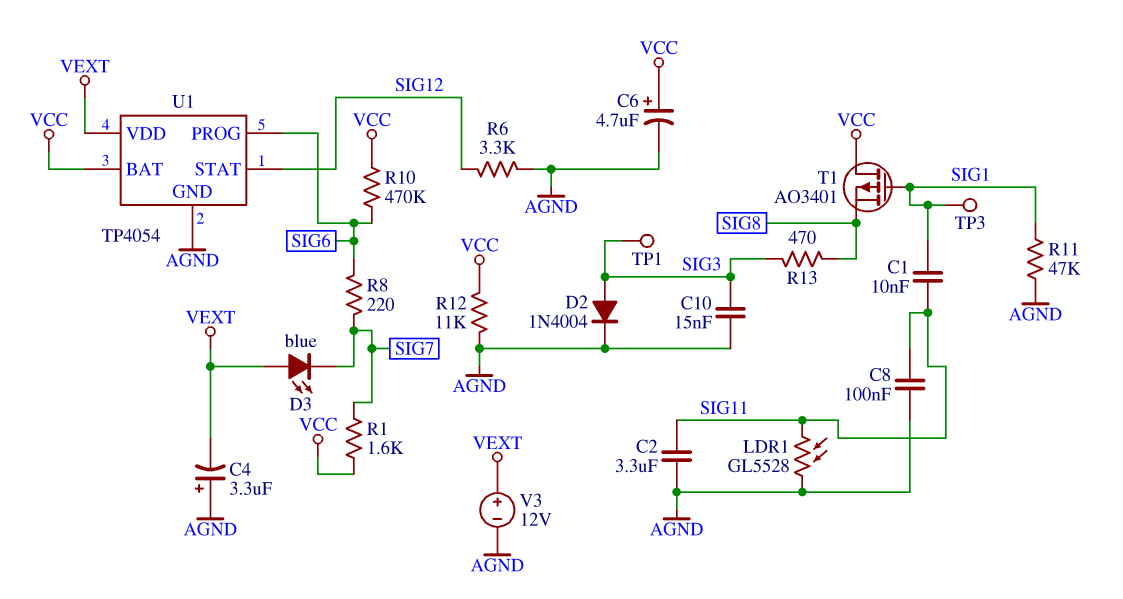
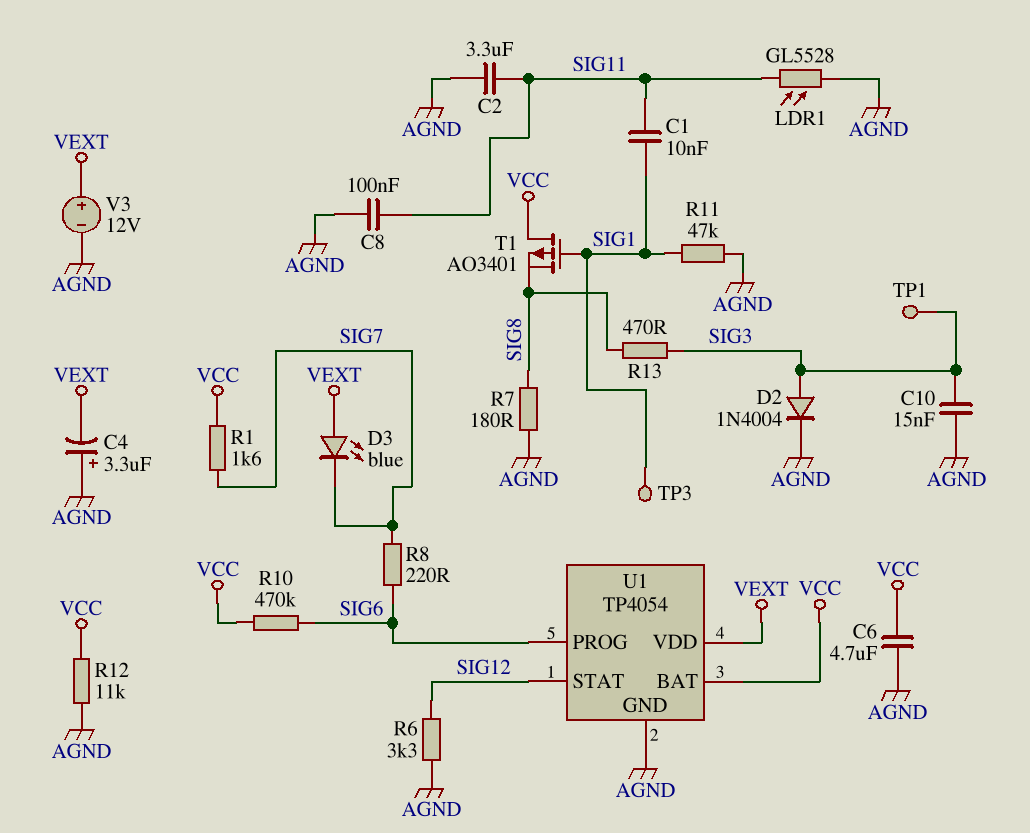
C6: 4.7uF (plus VCC, minus AGND) -> 4.7uF (AGND, VCC)
R7: none -> 180 (AGND, SIG8)

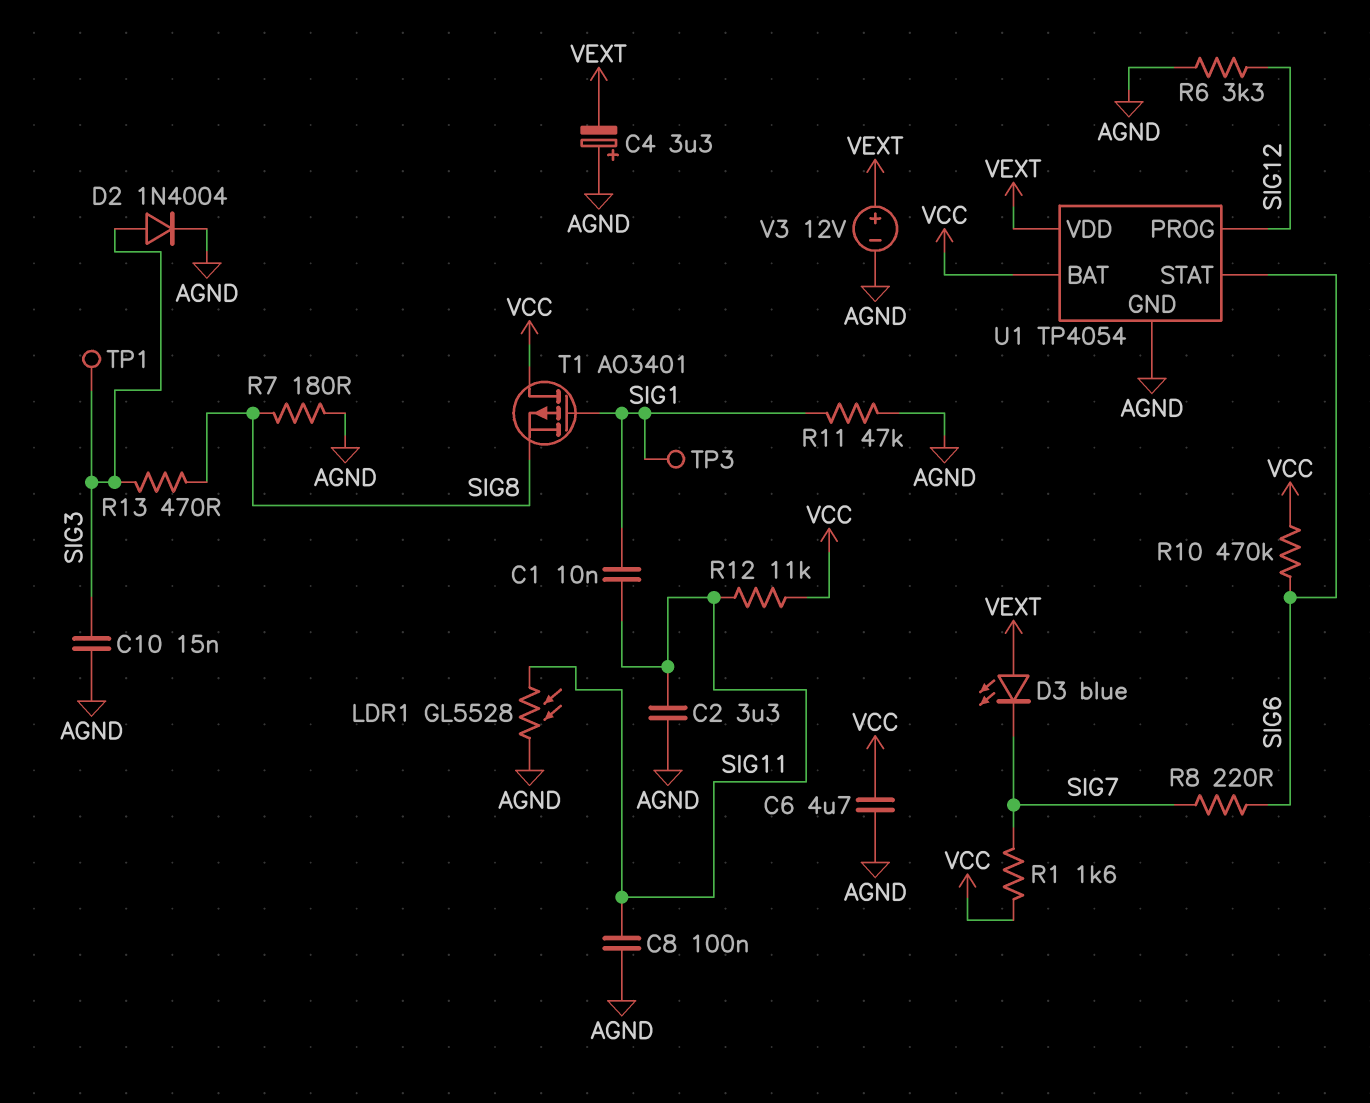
R12: 11k (AGND, VCC) -> 11k (SIG11, VCC)
U1 pin PROG: SIG6 -> SIG12
U1 pin STAT: SIG12 -> SIG6

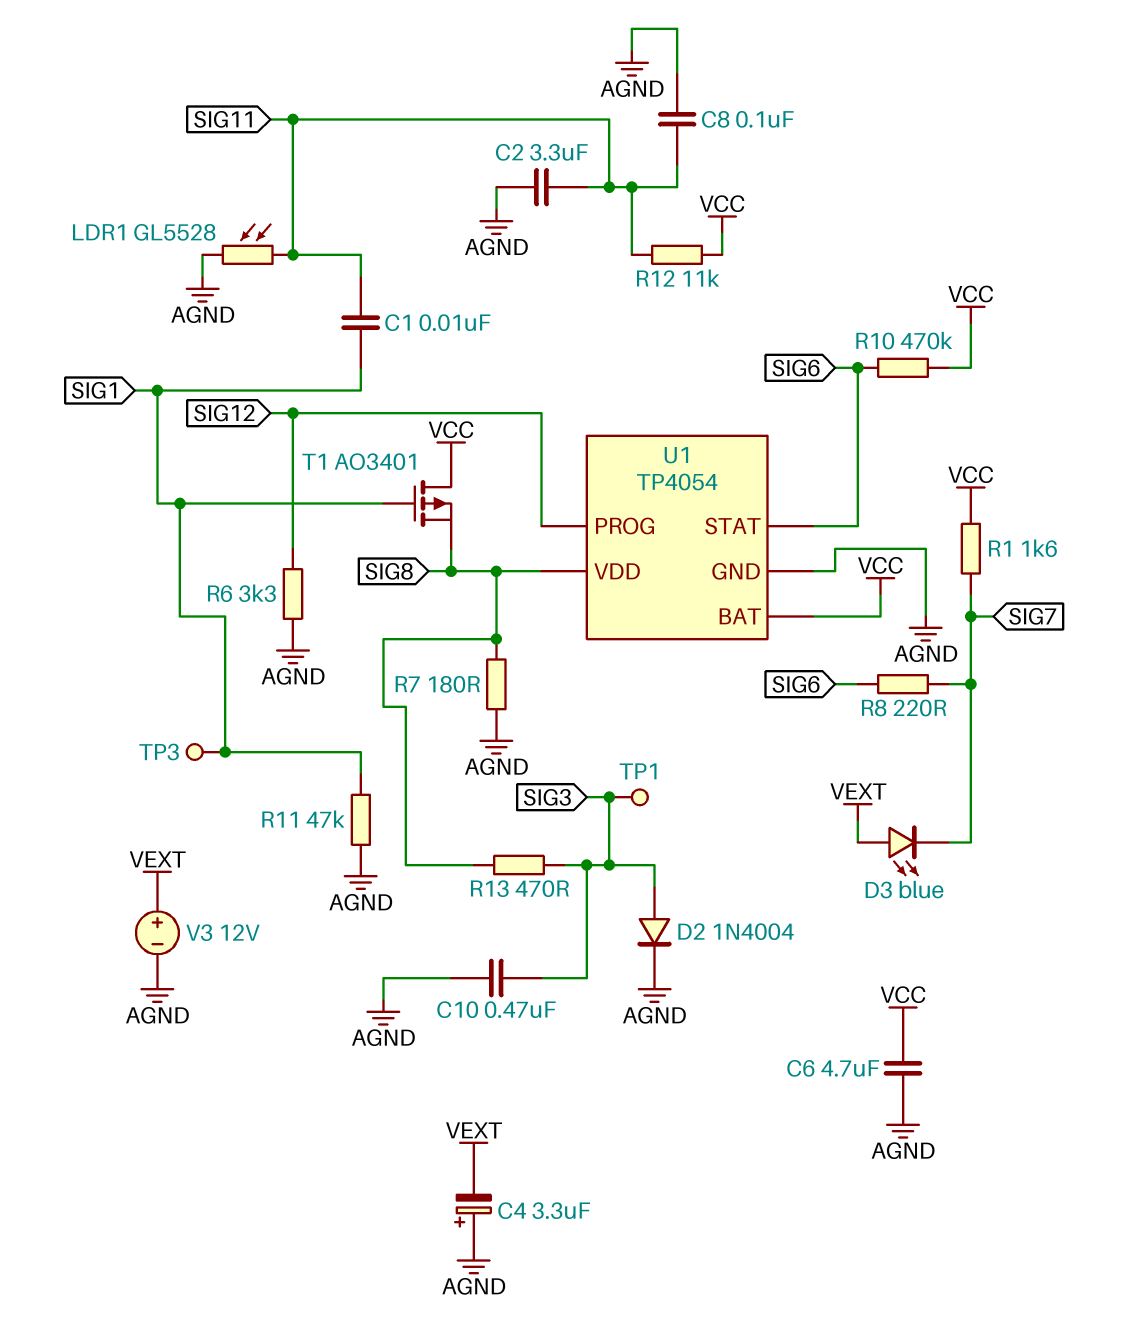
C10: 15nF (AGND, SIG3) -> 470nF (AGND, SIG3)
U1 pin VDD: VEXT -> SIG8

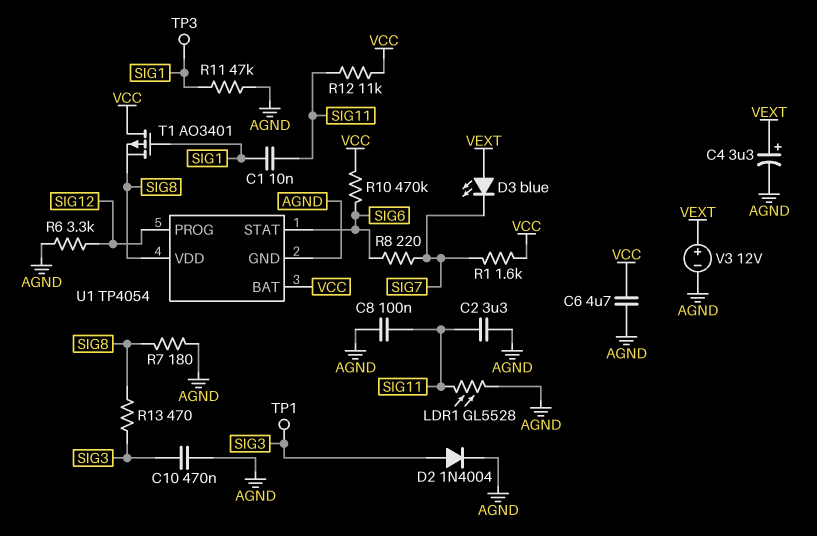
C4: 3.3uF (plus AGND, minus VEXT) -> 3.3uF (plus VEXT, minus AGND)

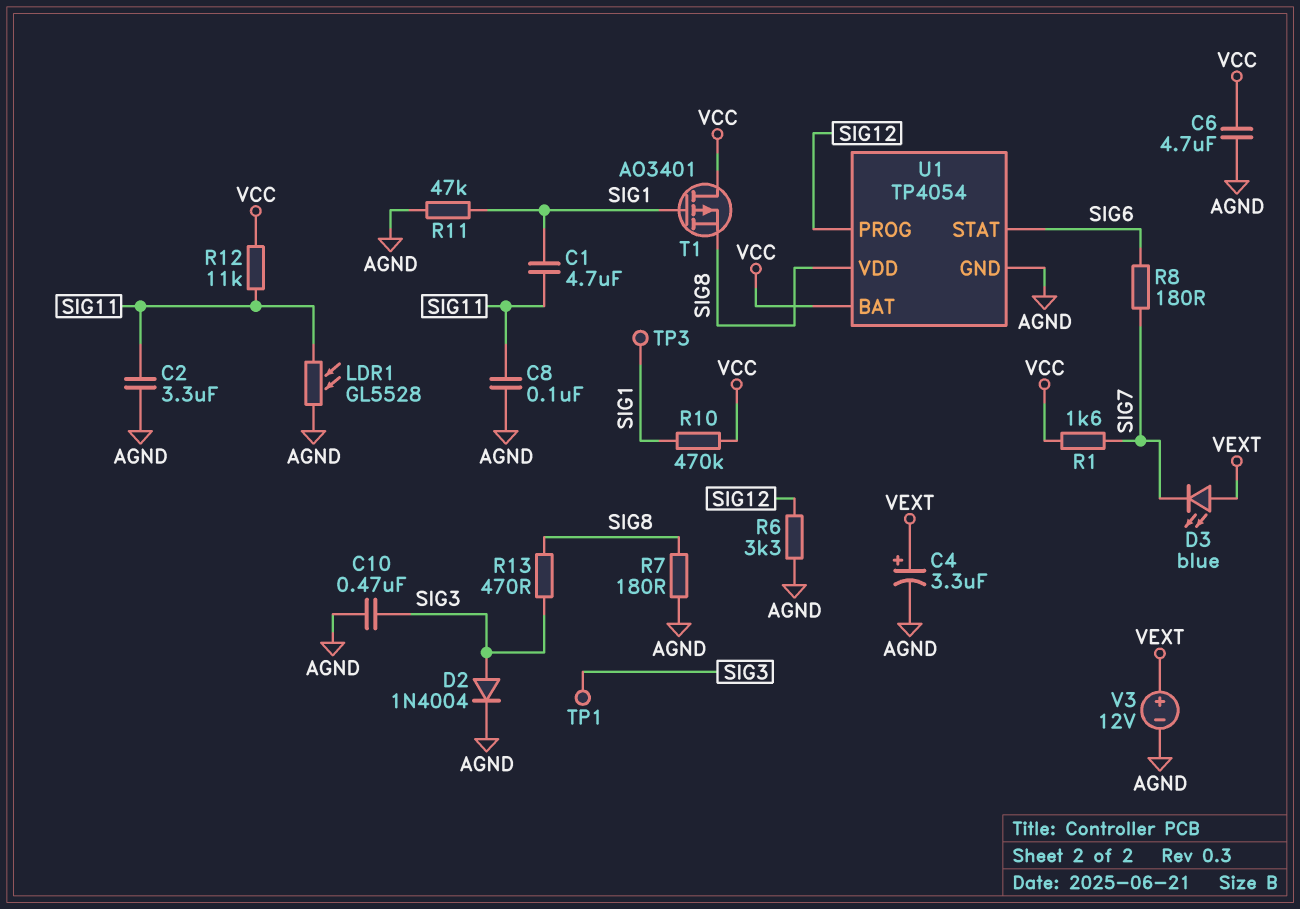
C1: 10nF (SIG1, SIG11) -> 4.7uF (SIG1, SIG11)
R8: 220 (SIG6, SIG7) -> 180 (SIG6, SIG7)
R10: 470k (SIG6, VCC) -> 470k (SIG1, VCC)

